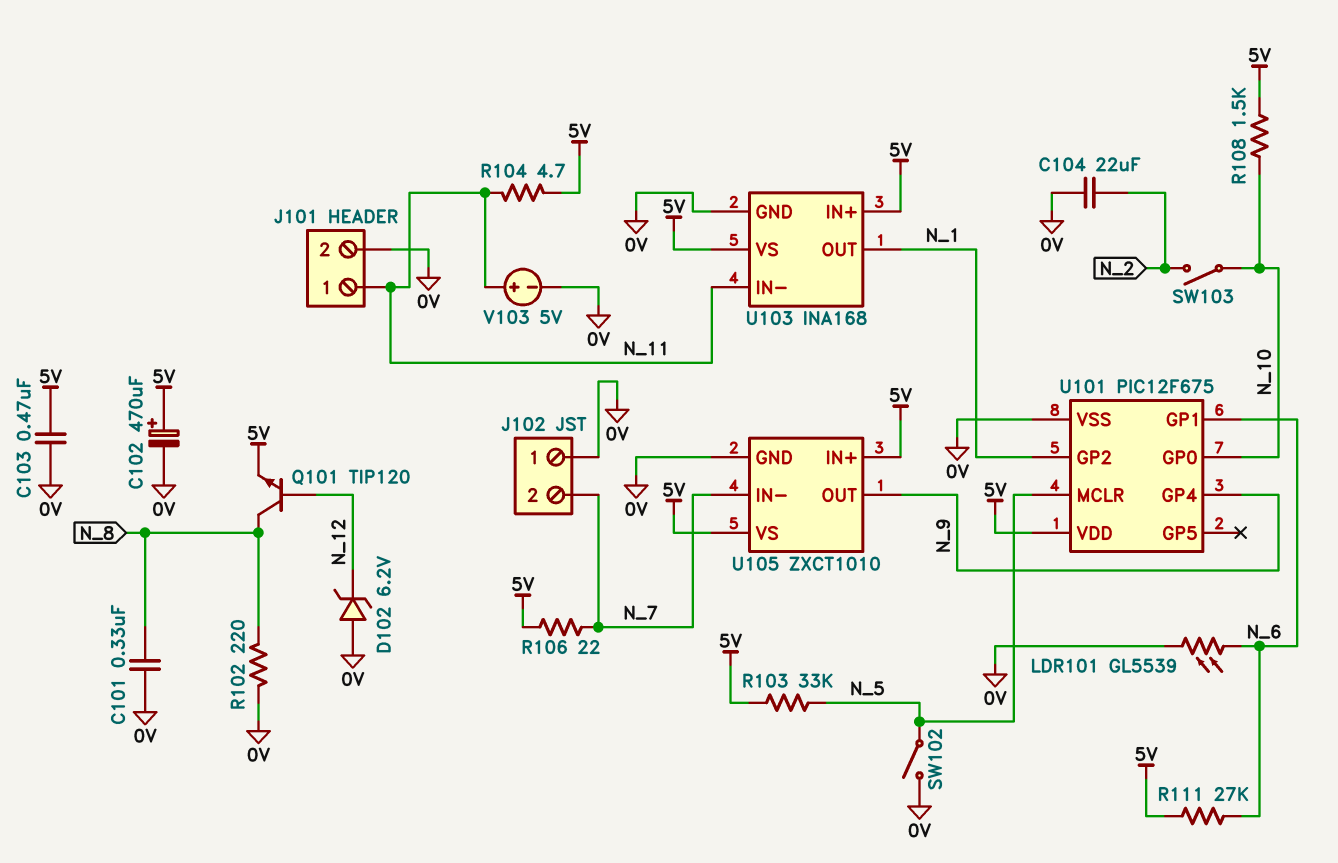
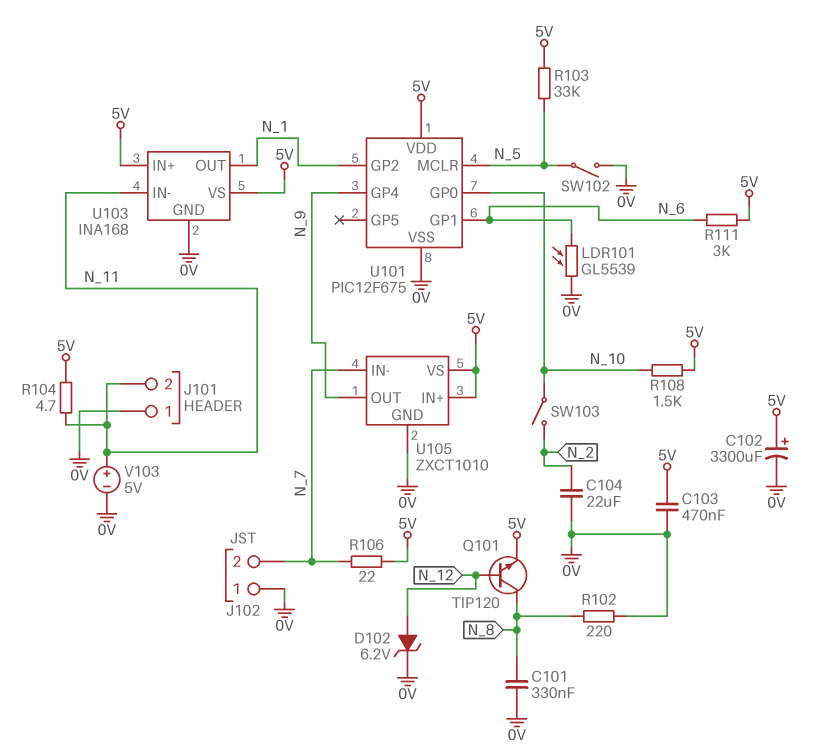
C102: 470uF (plus 5V, minus 0V) -> 3300uF (plus 5V, minus 0V)
D102: zener 6.2V (A 0V, K N_12) -> zener 6.2V (A N_12, K 0V)
J101 pin 1: N_11 -> 0V
J101 pin 2: 0V -> N_11
R111: 27k (5V, N_6) -> 3k (5V, N_6)

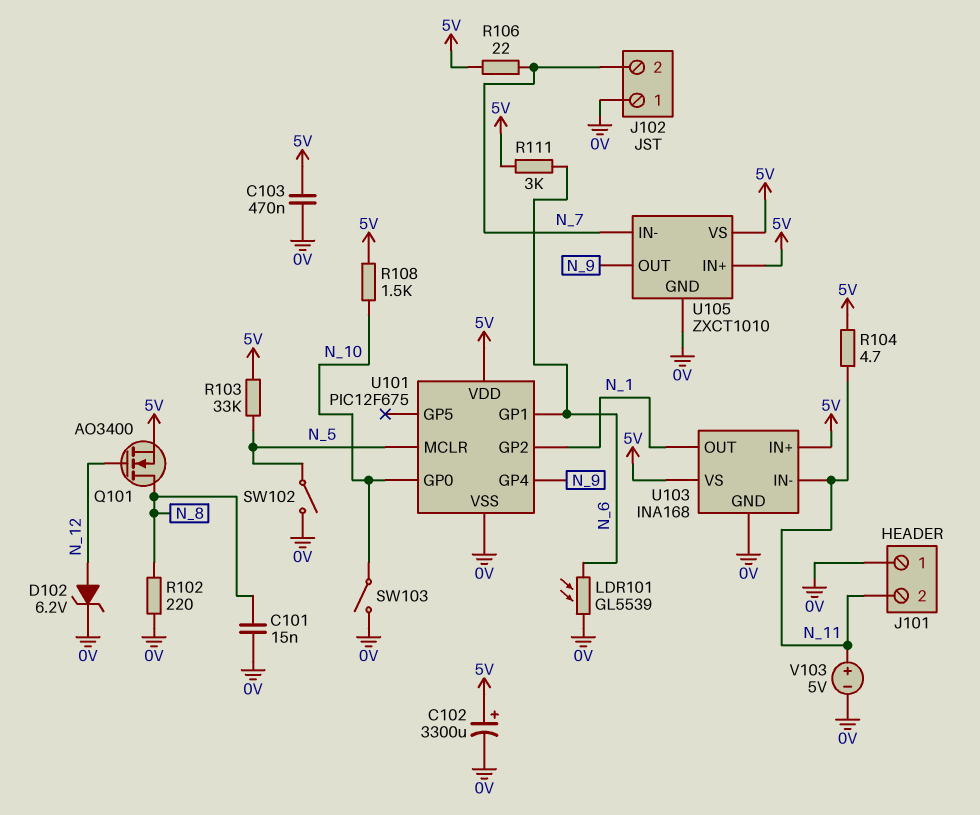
C101: 330nF (0V, N_8) -> 15nF (0V, N_8)
C104: 22uF (0V, N_2) -> none
Q101: NPN TIP120 (B N_12, C N_8, E 5V) -> NMOS AO3400 (G N_12, D N_8, S 5V)
SW103: switch (N_2, N_10) -> switch (0V, N_10)

